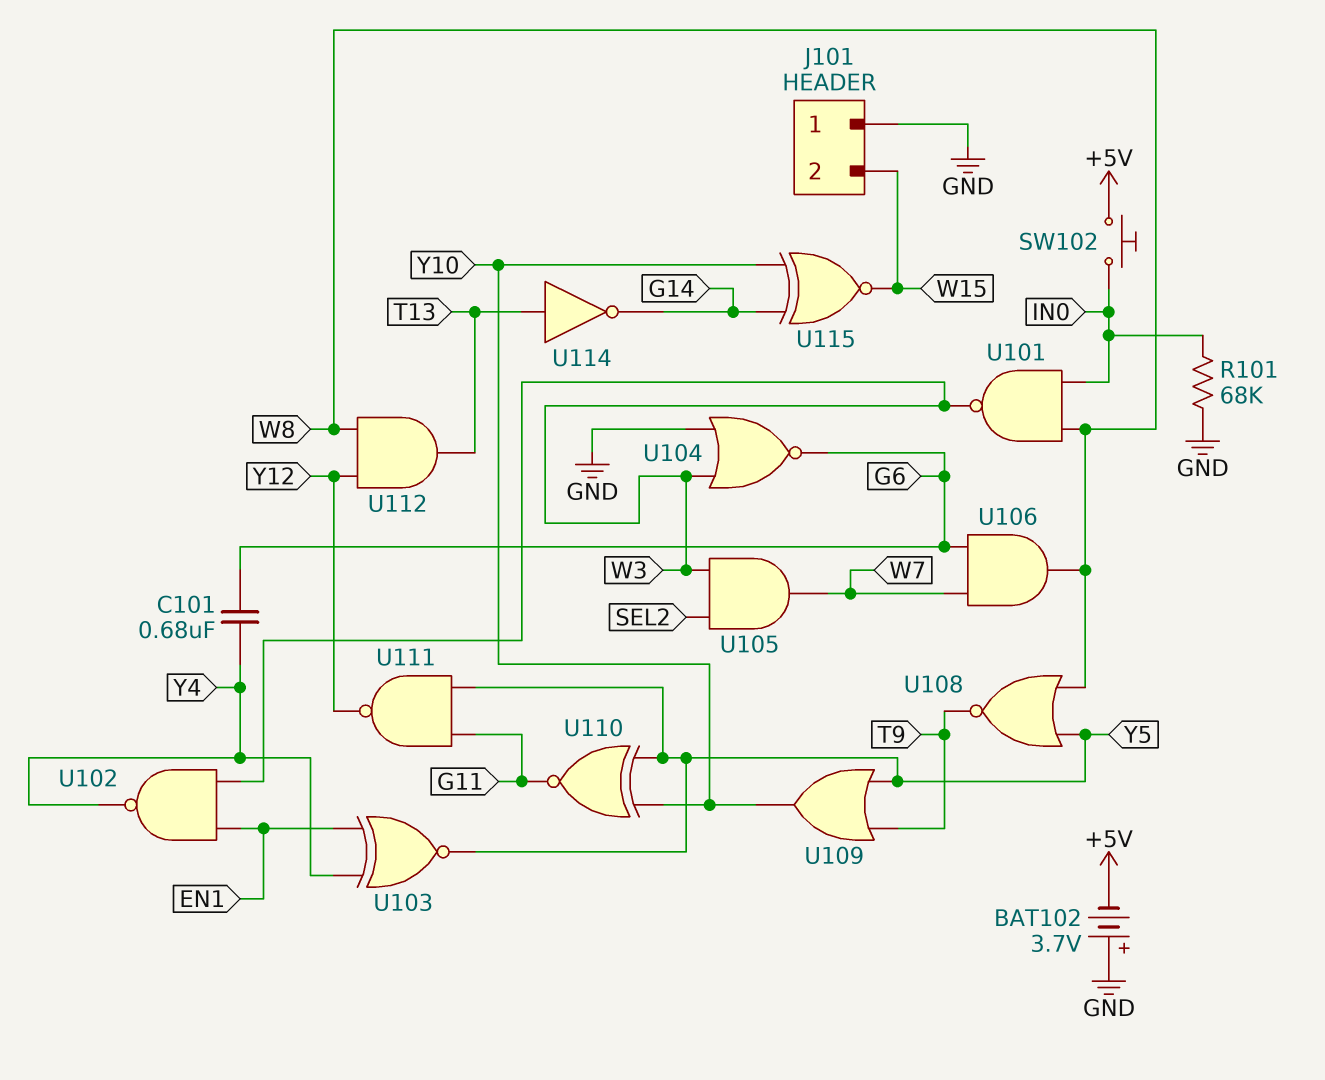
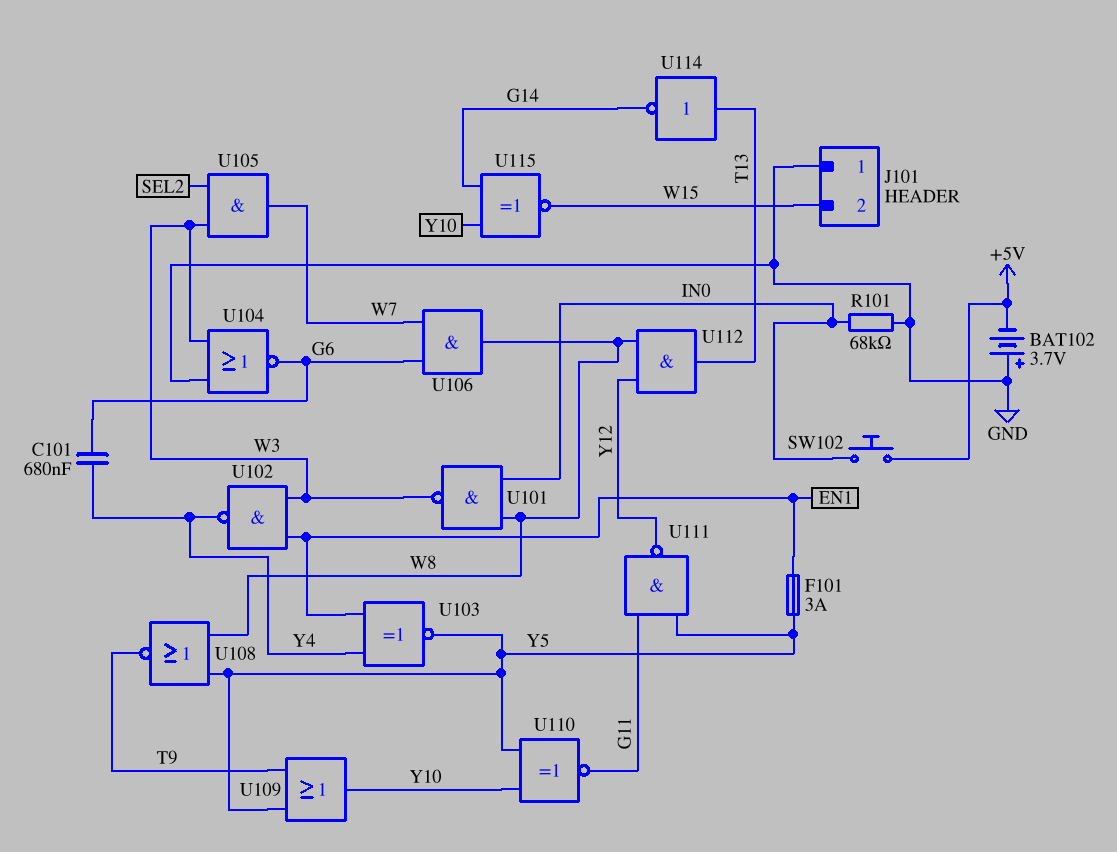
F101: none -> 3A (EN1, Y5)

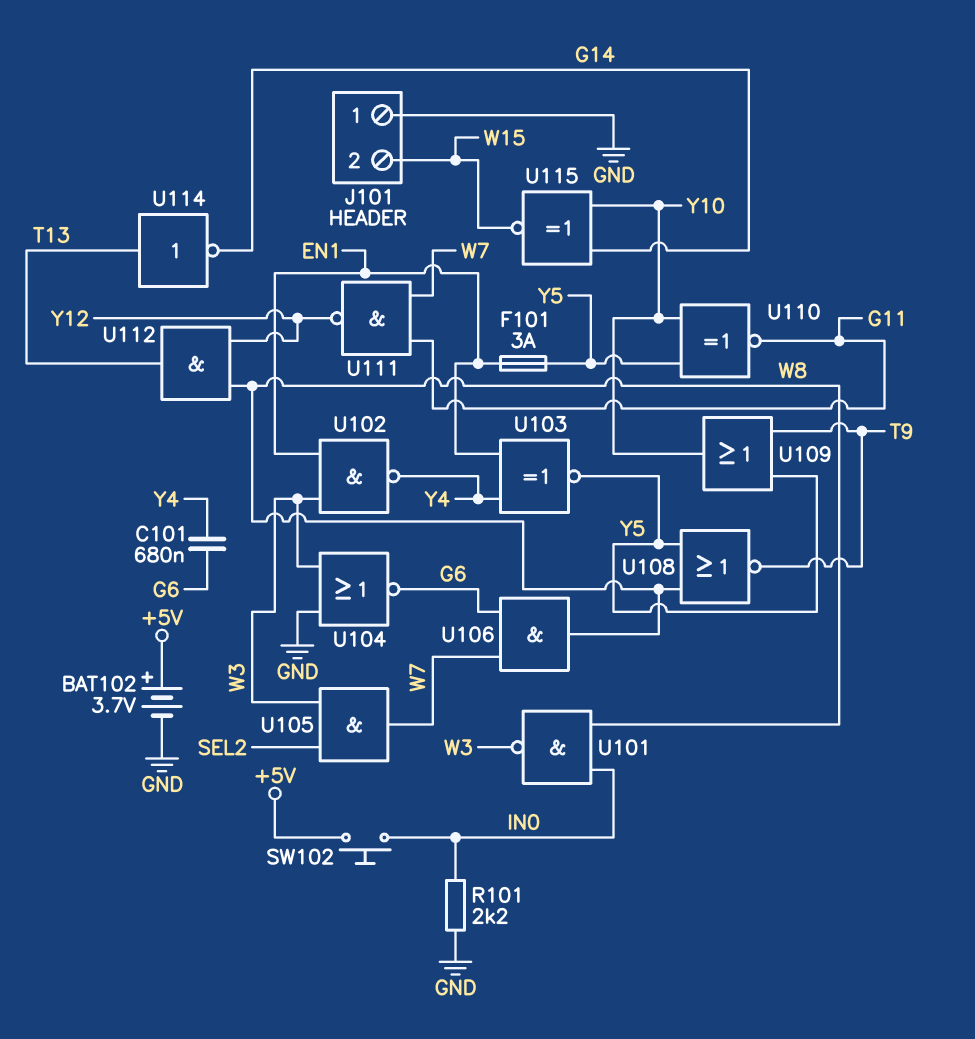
BAT102: 3.7V (plus GND, minus +5V) -> 3.7V (plus +5V, minus GND)
R101: 68k (GND, IN0) -> 2.2k (GND, IN0)
U111: NAND (in G11, in Y5, out Y12) -> NAND (in G11, in W7, out Y12)

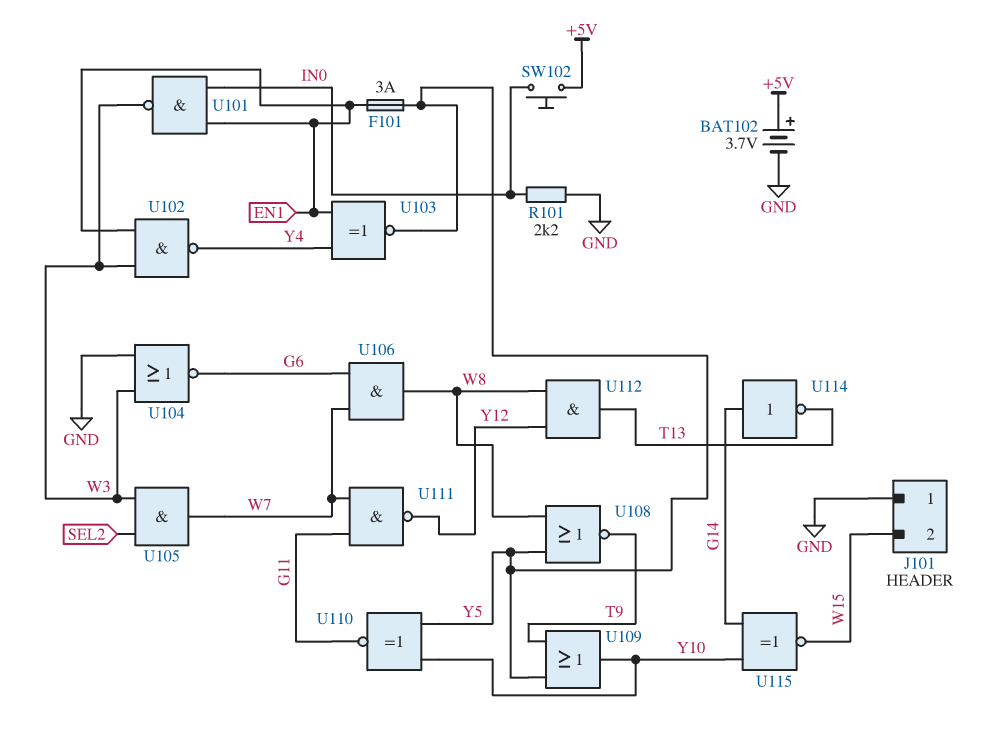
C101: 680nF (G6, Y4) -> none
U101: NAND (in IN0, in W8, out W3) -> NAND (in EN1, in IN0, out W3)
U114: NOT (in T13, out G14) -> NOT (in G14, out T13)

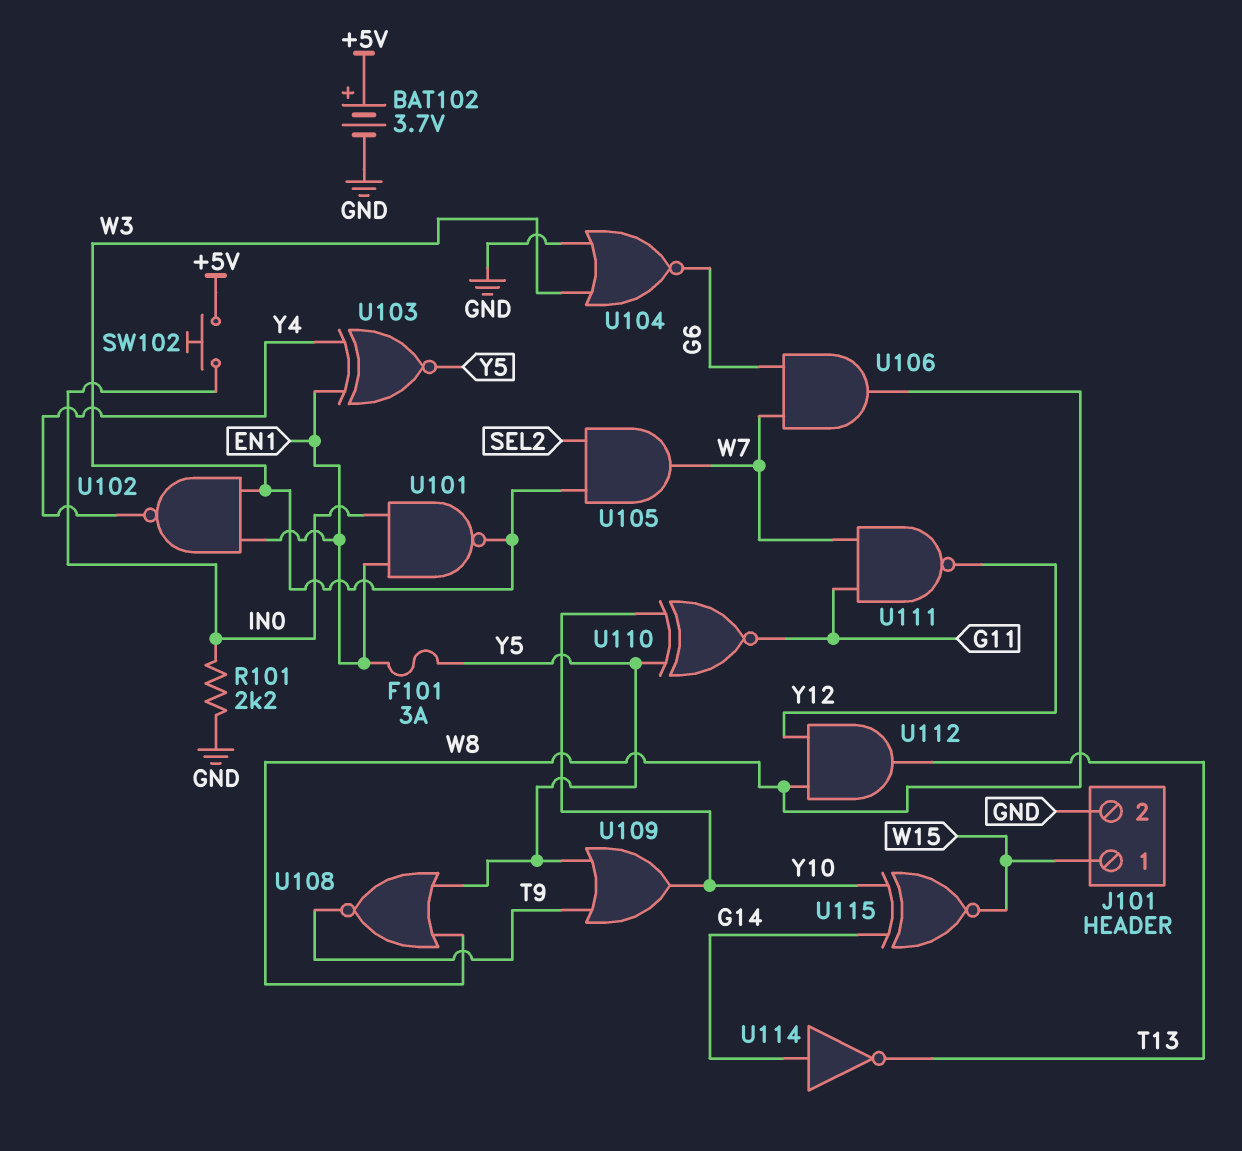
J101 pin 1: GND -> W15
J101 pin 2: W15 -> GND

